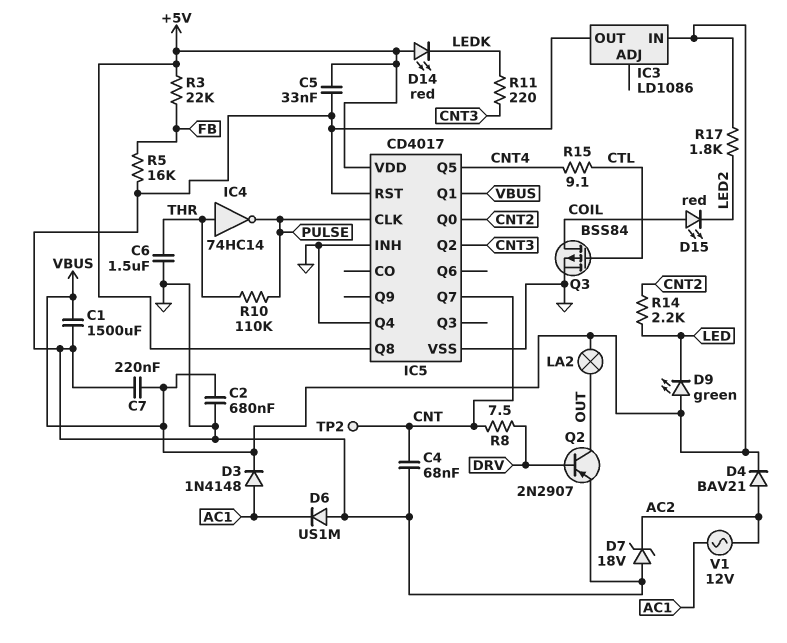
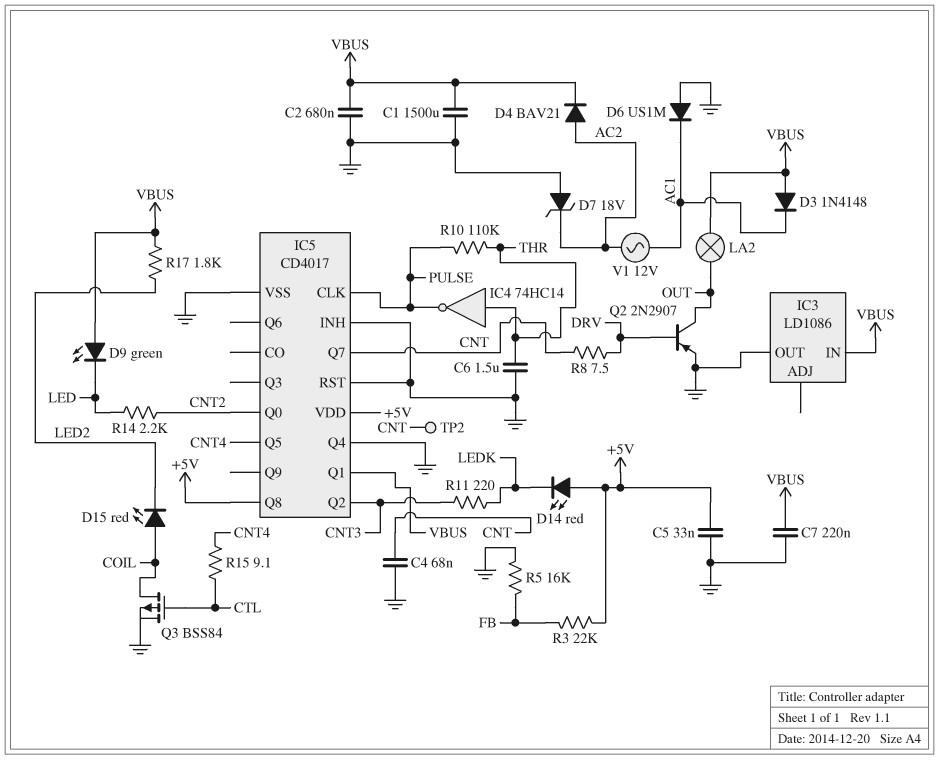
D3: diode 1N4148 (A AC1, K VBUS) -> diode 1N4148 (A VBUS, K AC1)

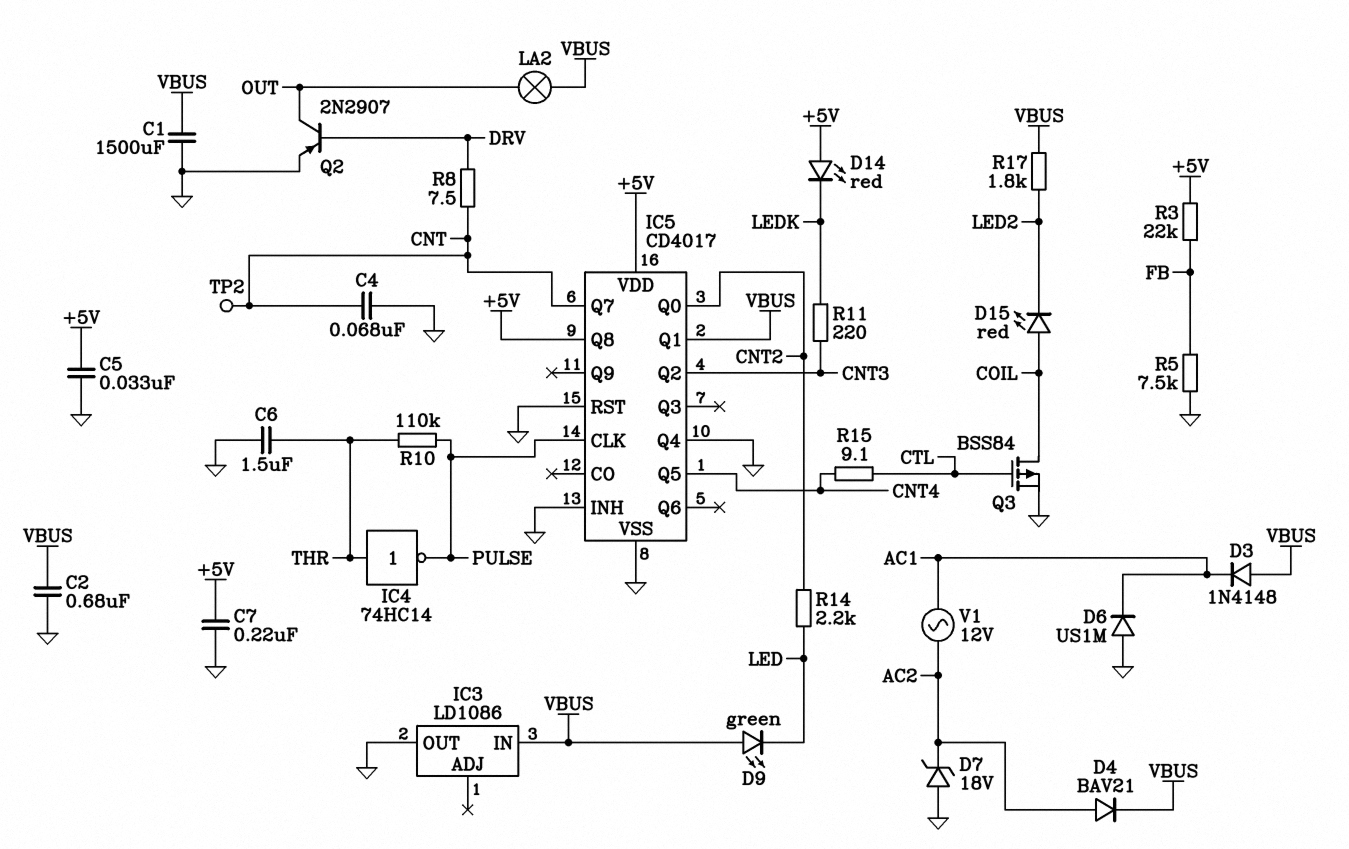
C7: 220nF (GND, VBUS) -> 220nF (+5V, GND)
R5: 16k (FB, GND) -> 7.5k (FB, GND)

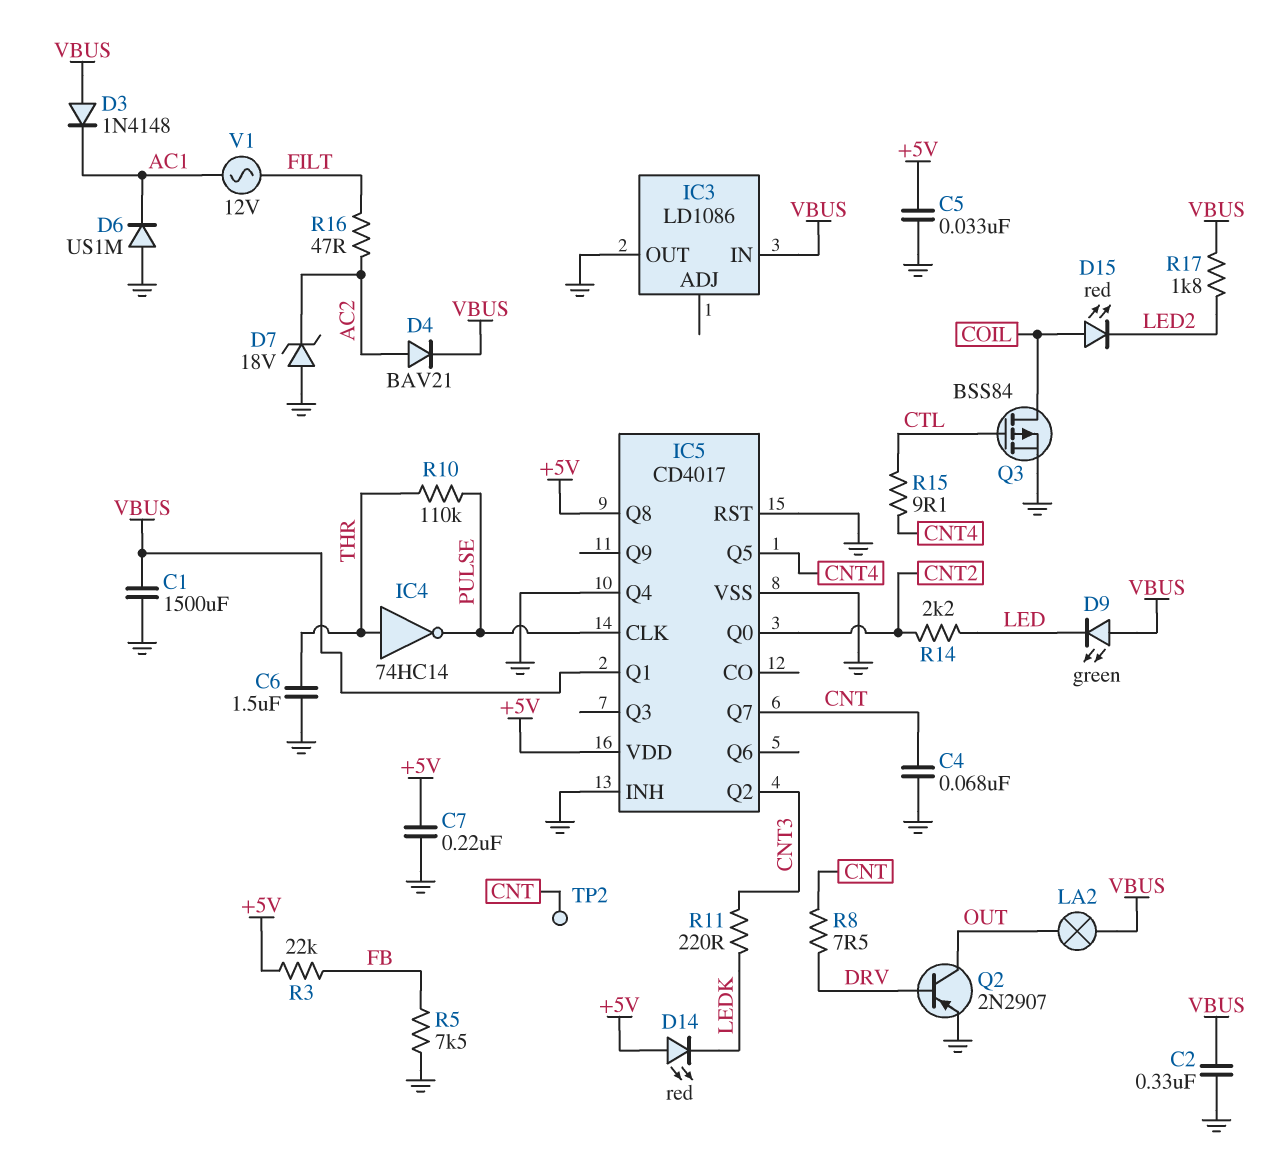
C2: 680nF (GND, VBUS) -> 330nF (GND, VBUS)
R16: none -> 47 (AC2, FILT)
V1: AC 12V (AC1, AC2) -> AC 12V (AC1, FILT)

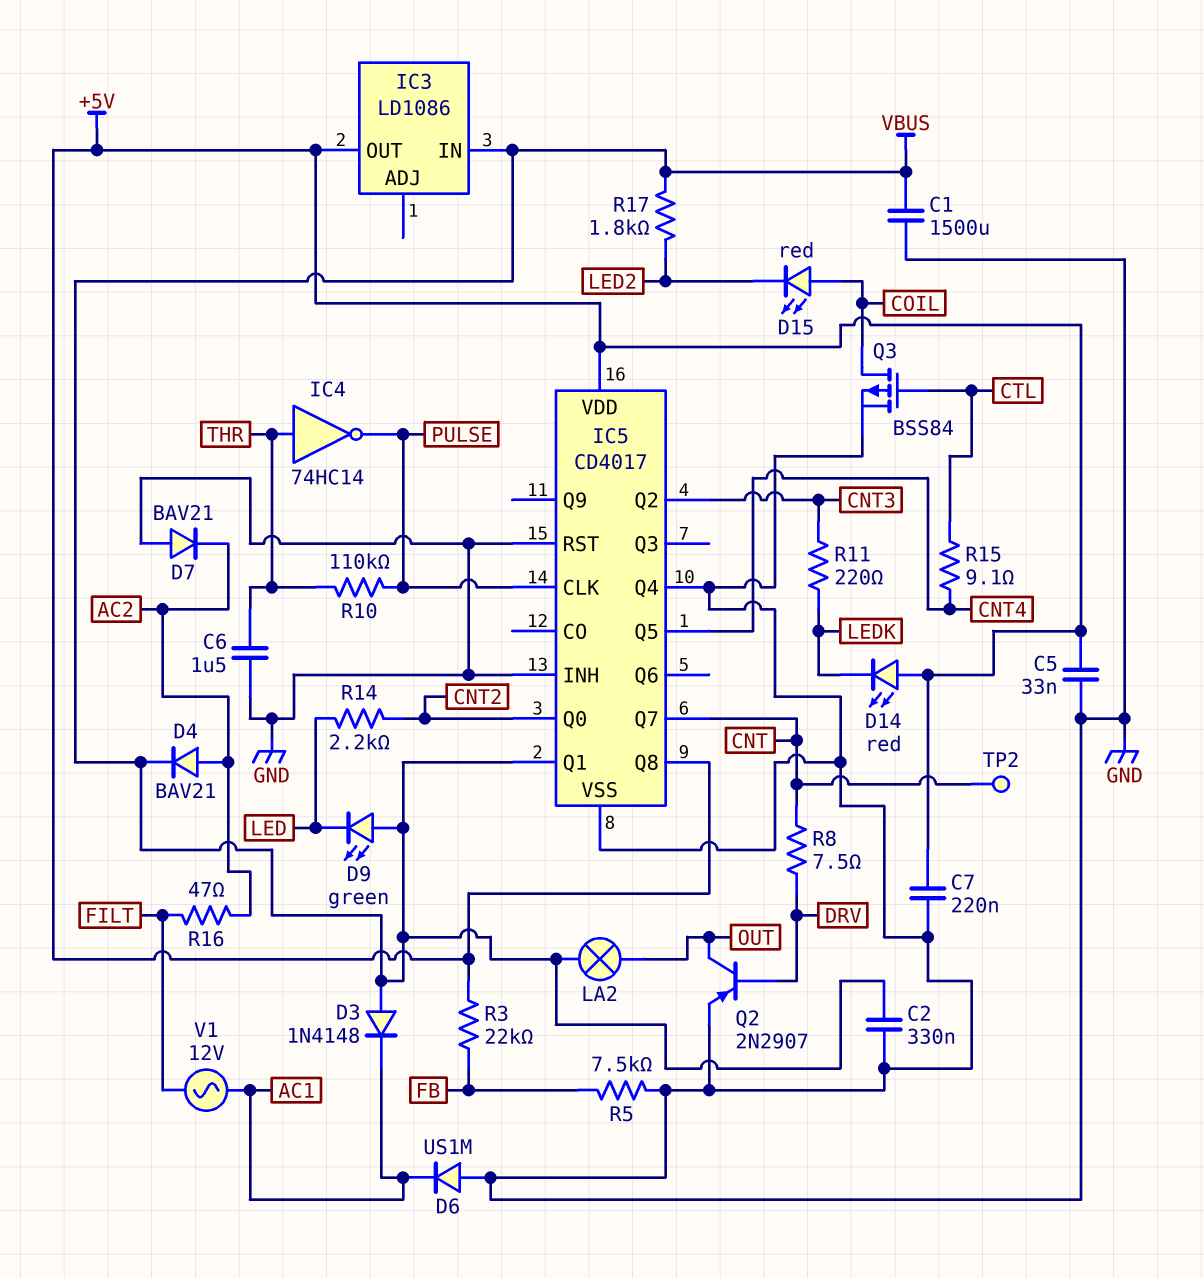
C4: 68nF (CNT, GND) -> none
D7: zener 18V (A GND, K AC2) -> diode BAV21 (A GND, K AC2)
IC3 pin OUT: GND -> +5V

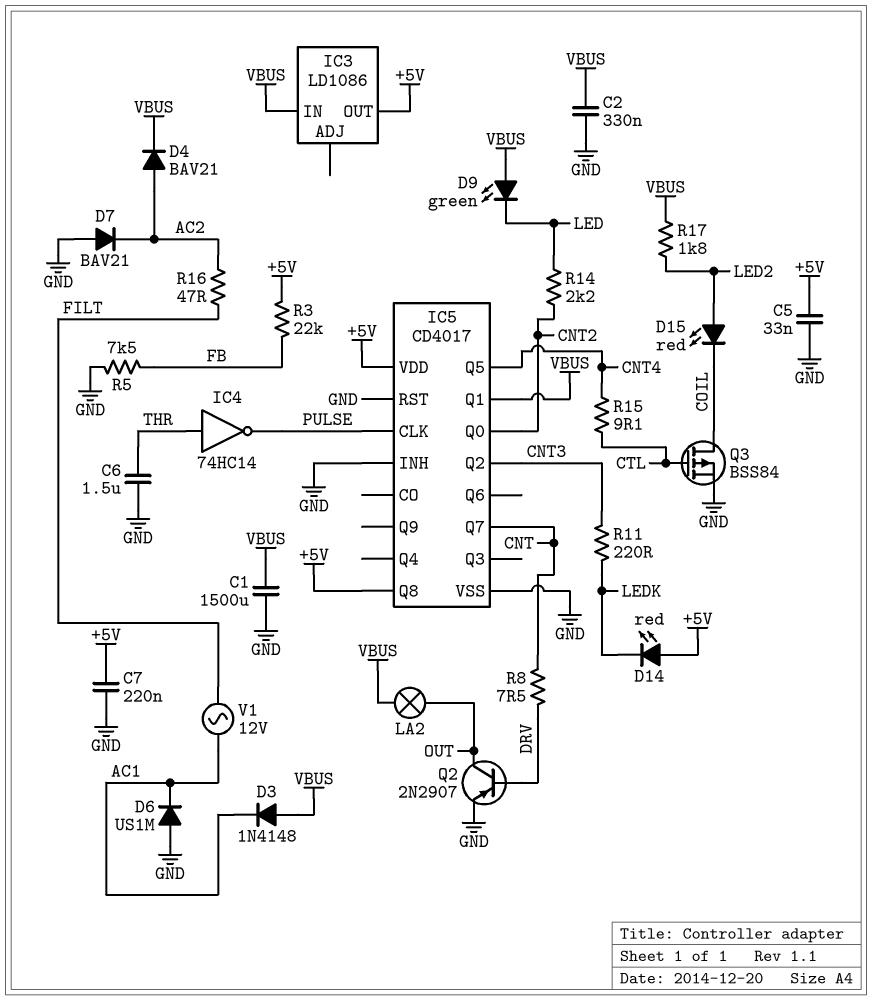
D15: LED red (A COIL, K LED2) -> LED red (A LED2, K COIL)
IC5 pin Q4: GND -> none
R10: 110k (PULSE, THR) -> none
TP2: test point (CNT) -> none

